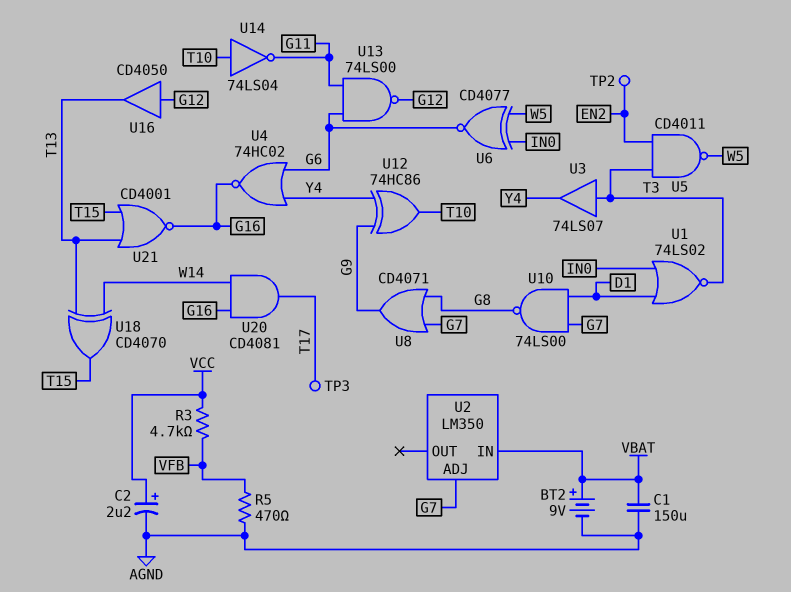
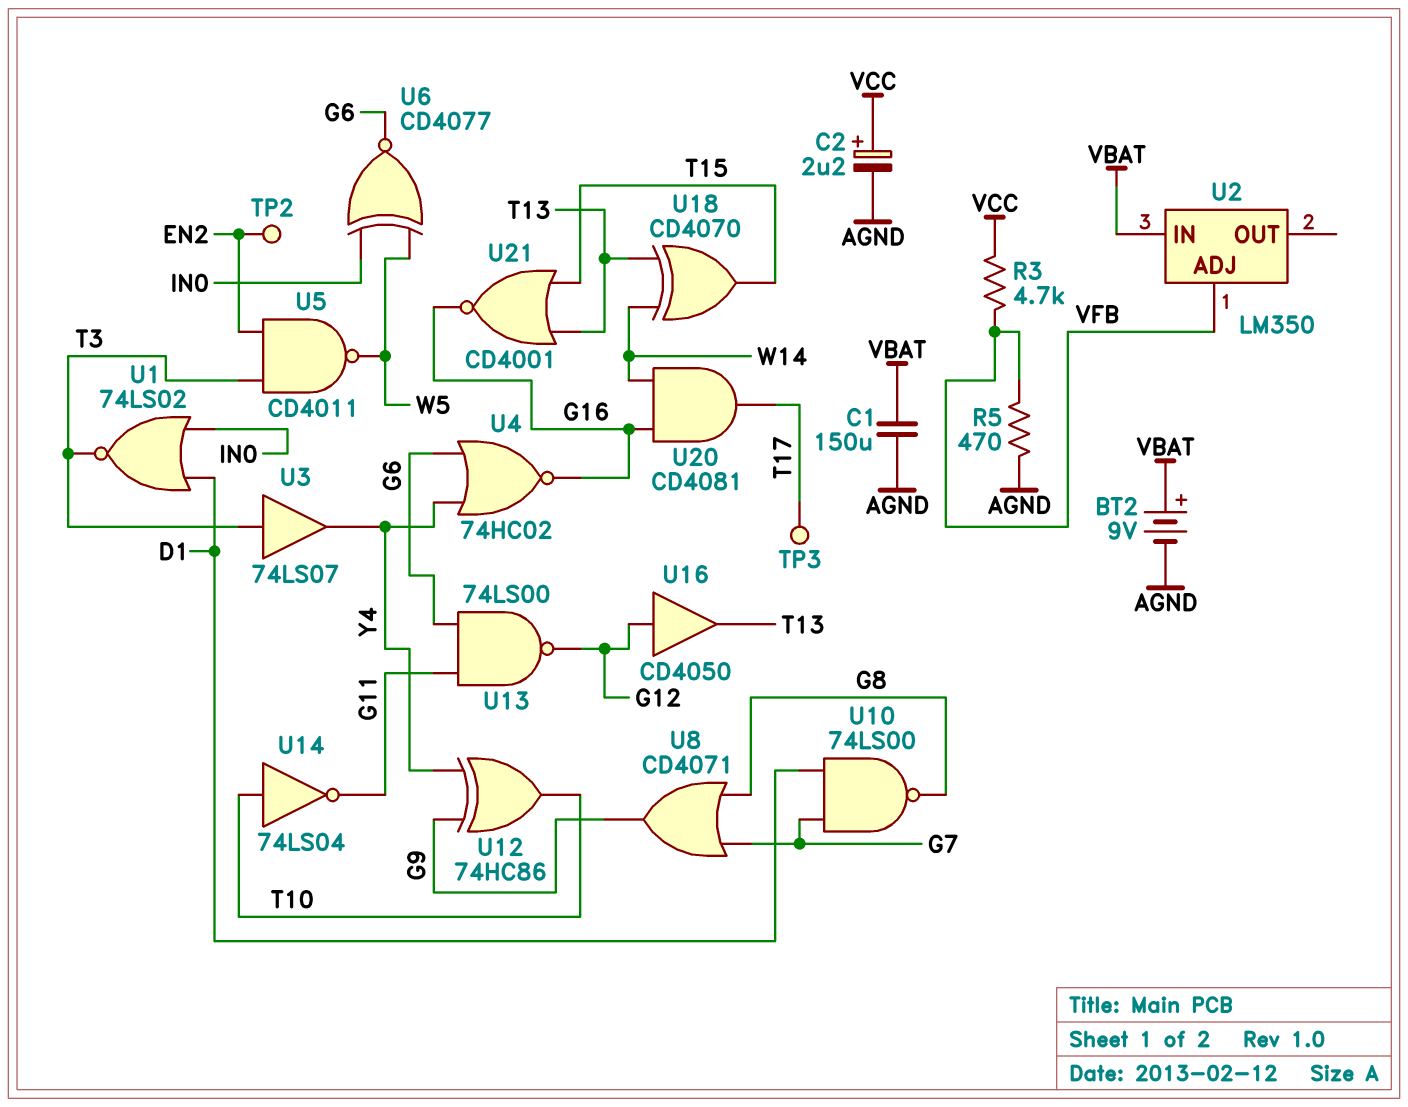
U2 pin ADJ: G7 -> VFB

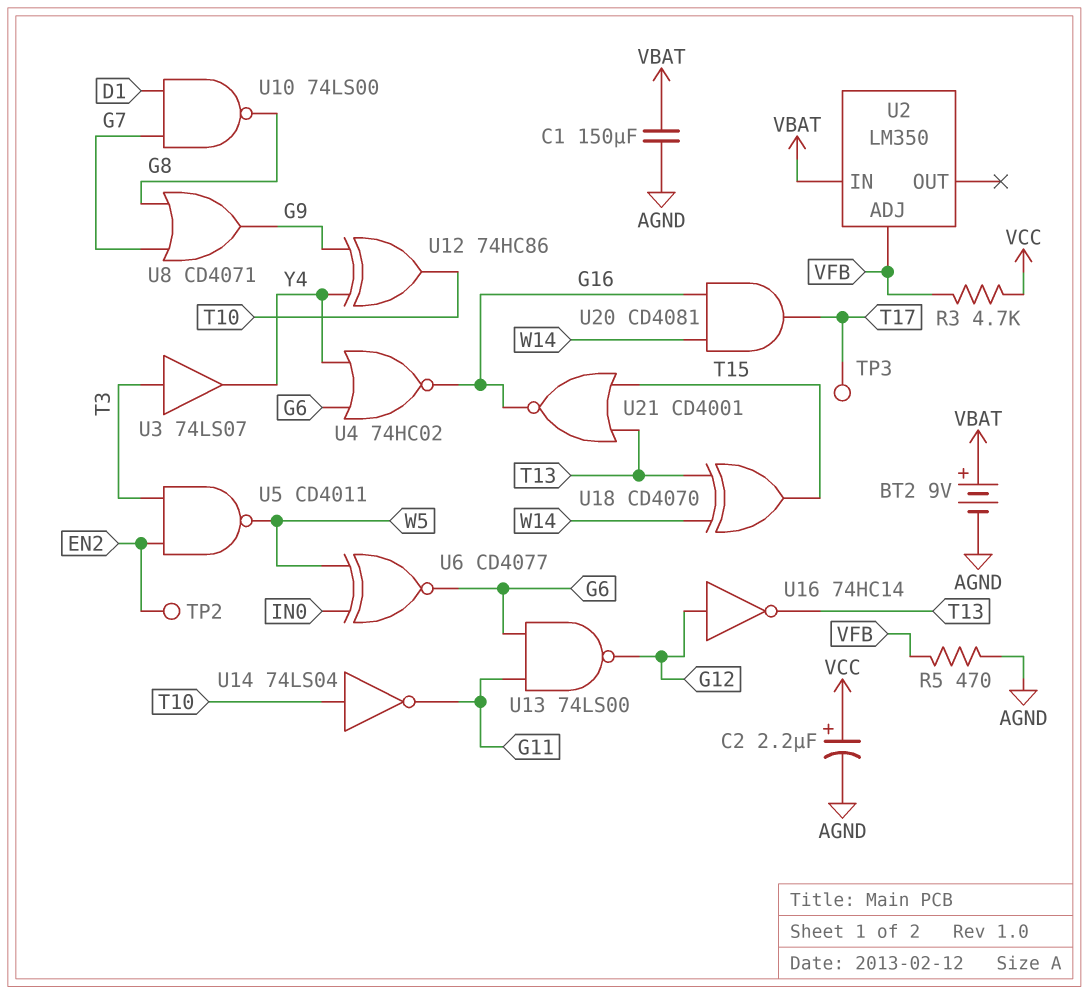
U1: NOR 74LS02 (in D1, in IN0, out T3) -> none
U16: buffer CD4050 (in G12, out T13) -> NOT 74HC14 (in G12, out T13)

